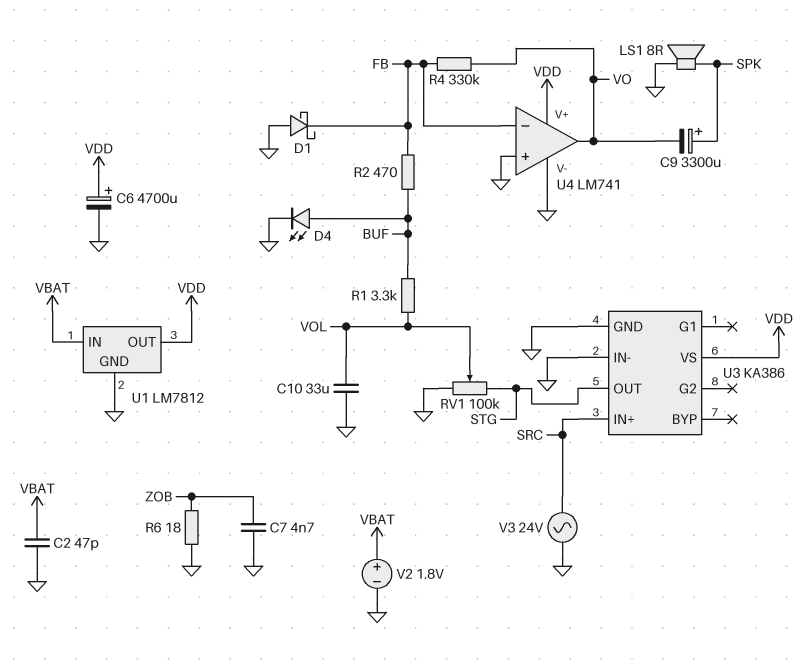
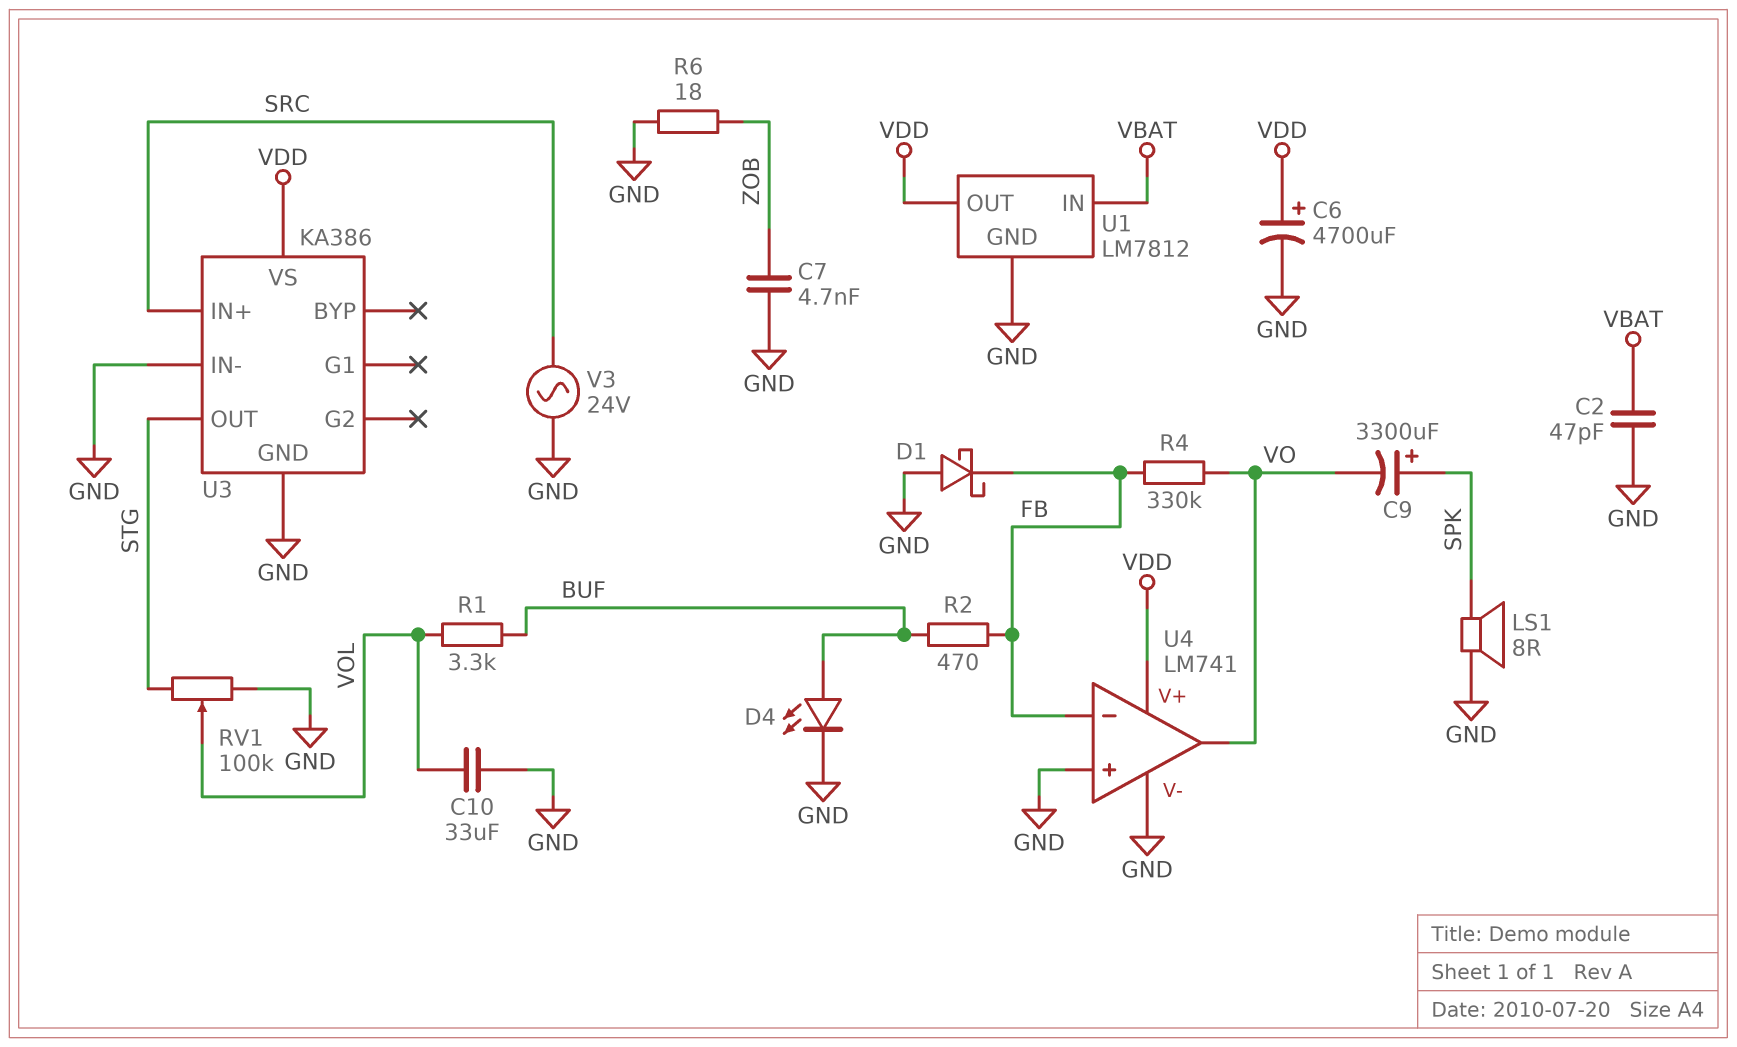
V2: 1.8V (plus VBAT, minus GND) -> none

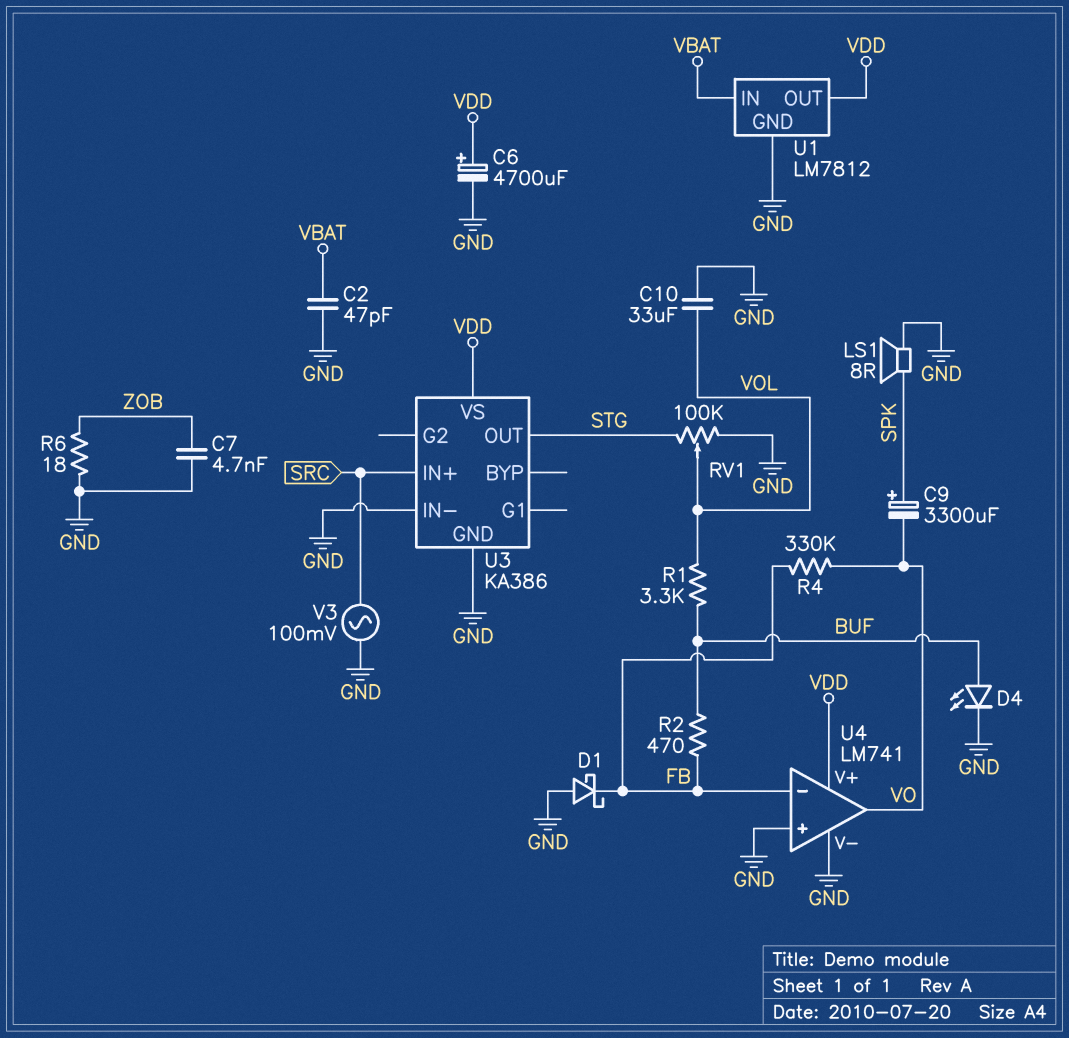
V3: AC 24V (GND, SRC) -> AC 100mV (GND, SRC)

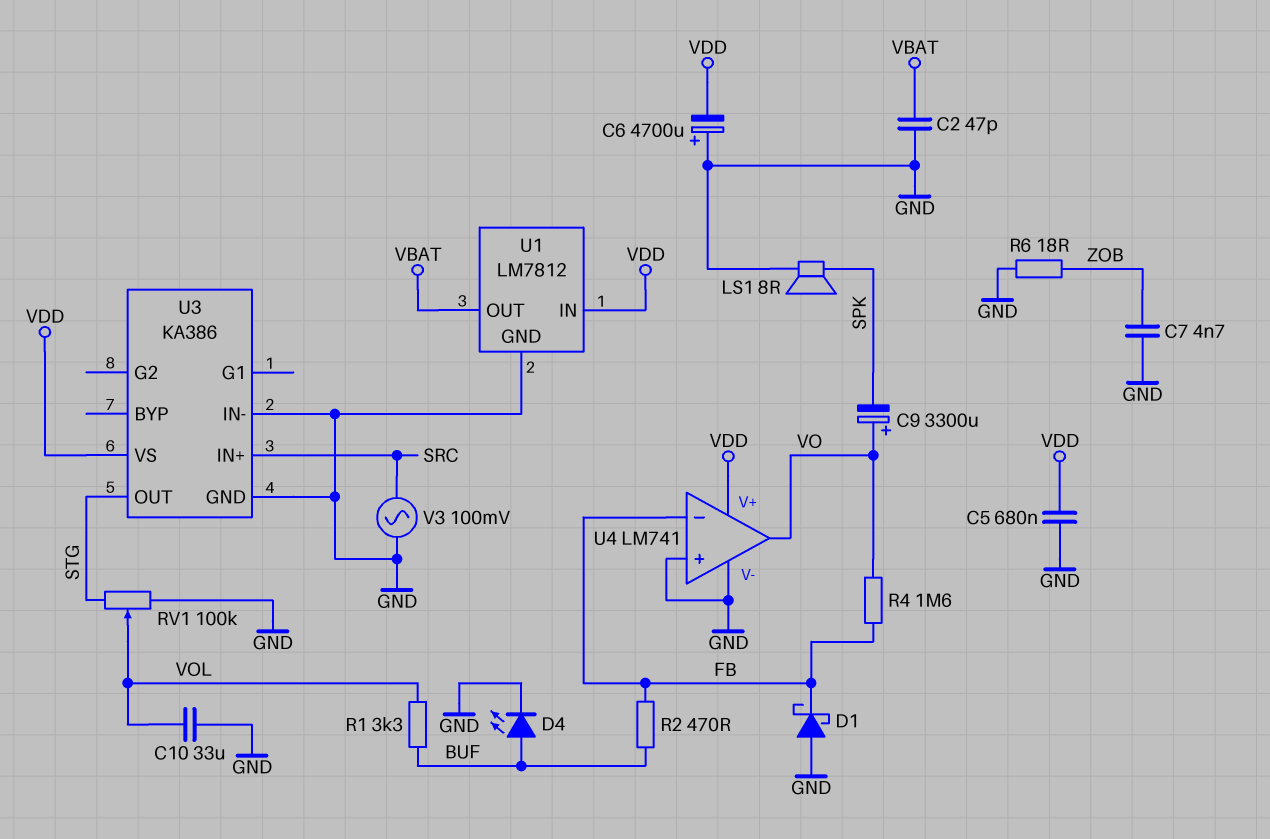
C5: none -> 680nF (GND, VDD)
C6: 4700uF (plus VDD, minus GND) -> 4700uF (plus GND, minus VDD)
C9: 3300uF (plus SPK, minus VO) -> 3300uF (plus VO, minus SPK)
R4: 330k (FB, VO) -> 1.6M (FB, VO)
U1 pin IN: VBAT -> VDD
U1 pin OUT: VDD -> VBAT

